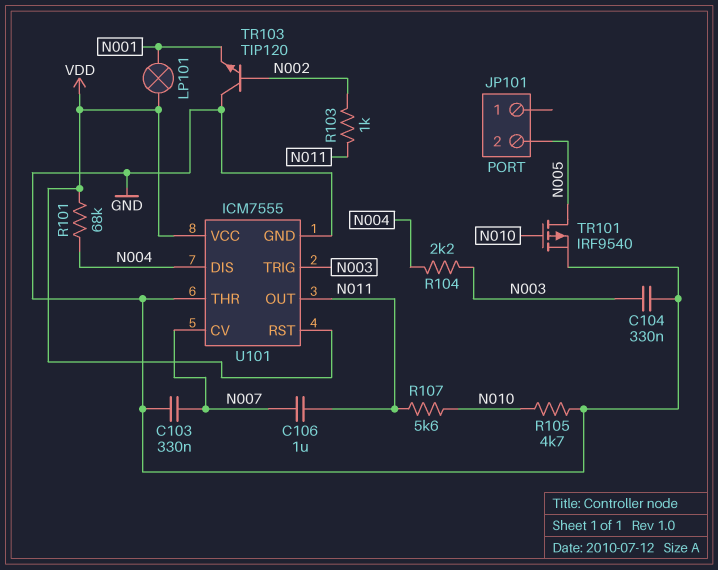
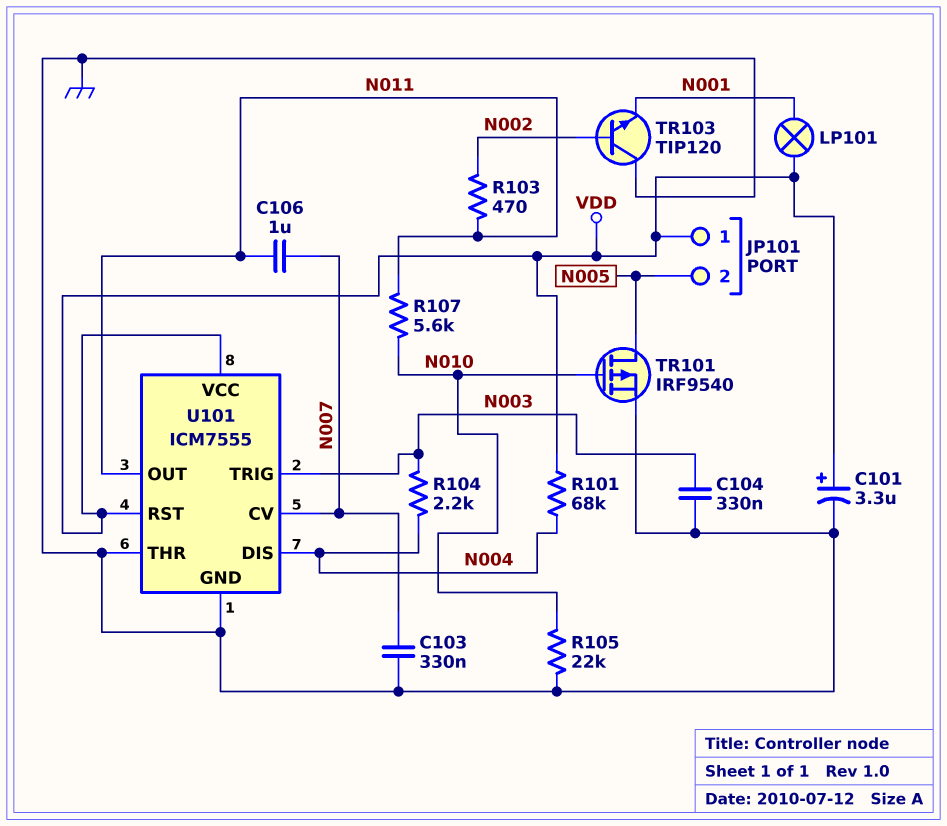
C101: none -> 3.3uF (plus VDD, minus GND)
JP101 pin 1: none -> VDD
R103: 1k (N002, N011) -> 470 (N002, N011)
R105: 4.7k (GND, N010) -> 22k (GND, N010)

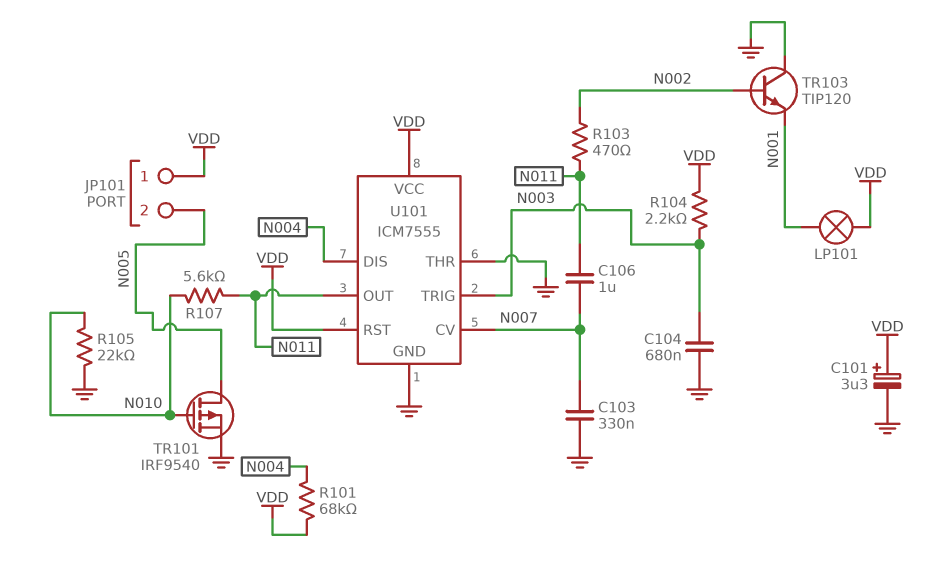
C104: 330nF (GND, N003) -> 680nF (GND, N003)
R104: 2.2k (N003, N004) -> 2.2k (N003, VDD)

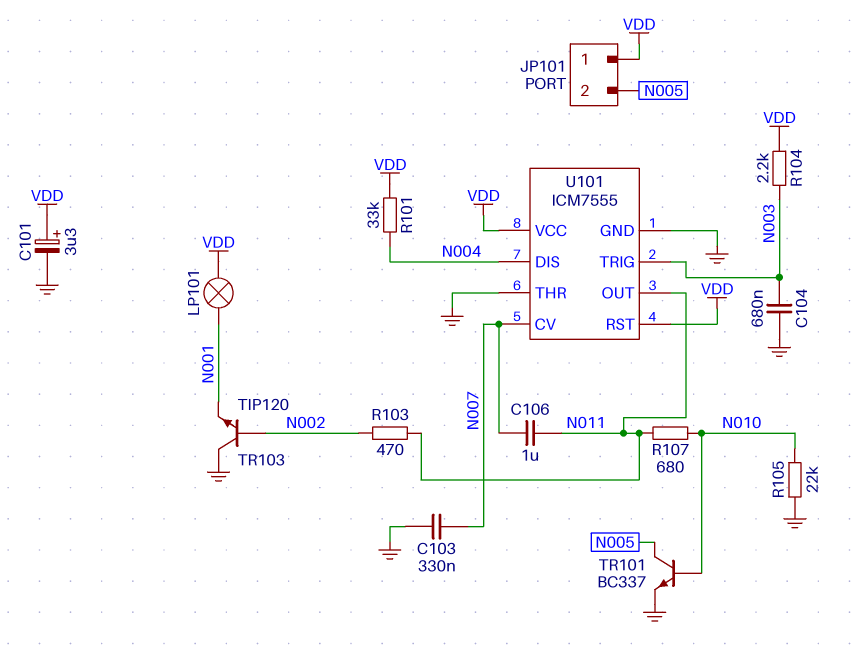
R101: 68k (N004, VDD) -> 33k (N004, VDD)
R107: 5.6k (N010, N011) -> 680 (N010, N011)
TR101: PMOS IRF9540 (G N010, D N005, S GND) -> NPN BC337 (B N010, C N005, E GND)

